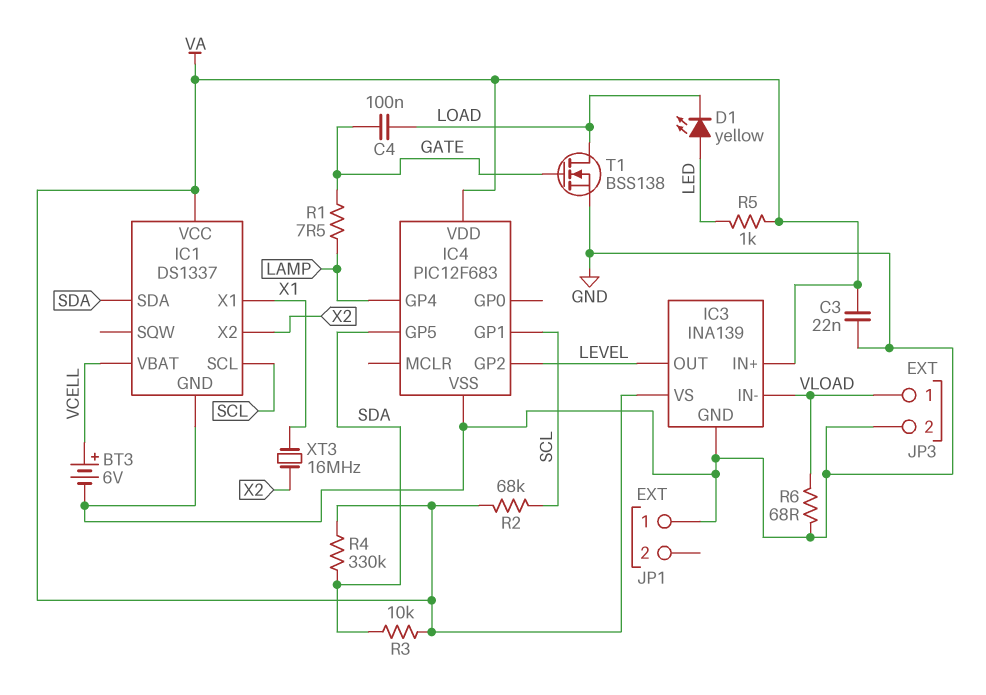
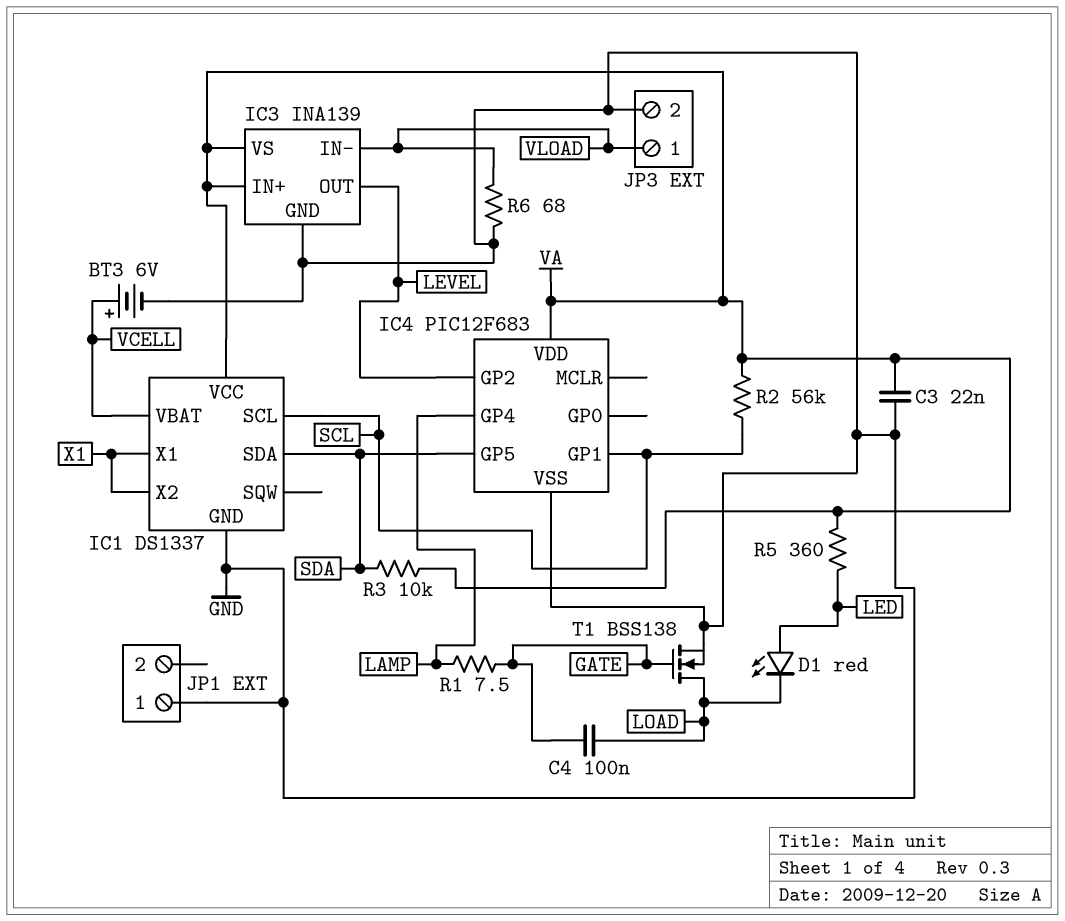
D1: LED yellow (A LED, K LOAD) -> LED red (A LED, K LOAD)
IC1 pin X2: X2 -> X1
R2: 68k (SCL, VA) -> 56k (SCL, VA)
R4: 330k (SDA, VA) -> none
R5: 1k (LED, VA) -> 360 (LED, VA)
XT3: 16MHz (X1, X2) -> none

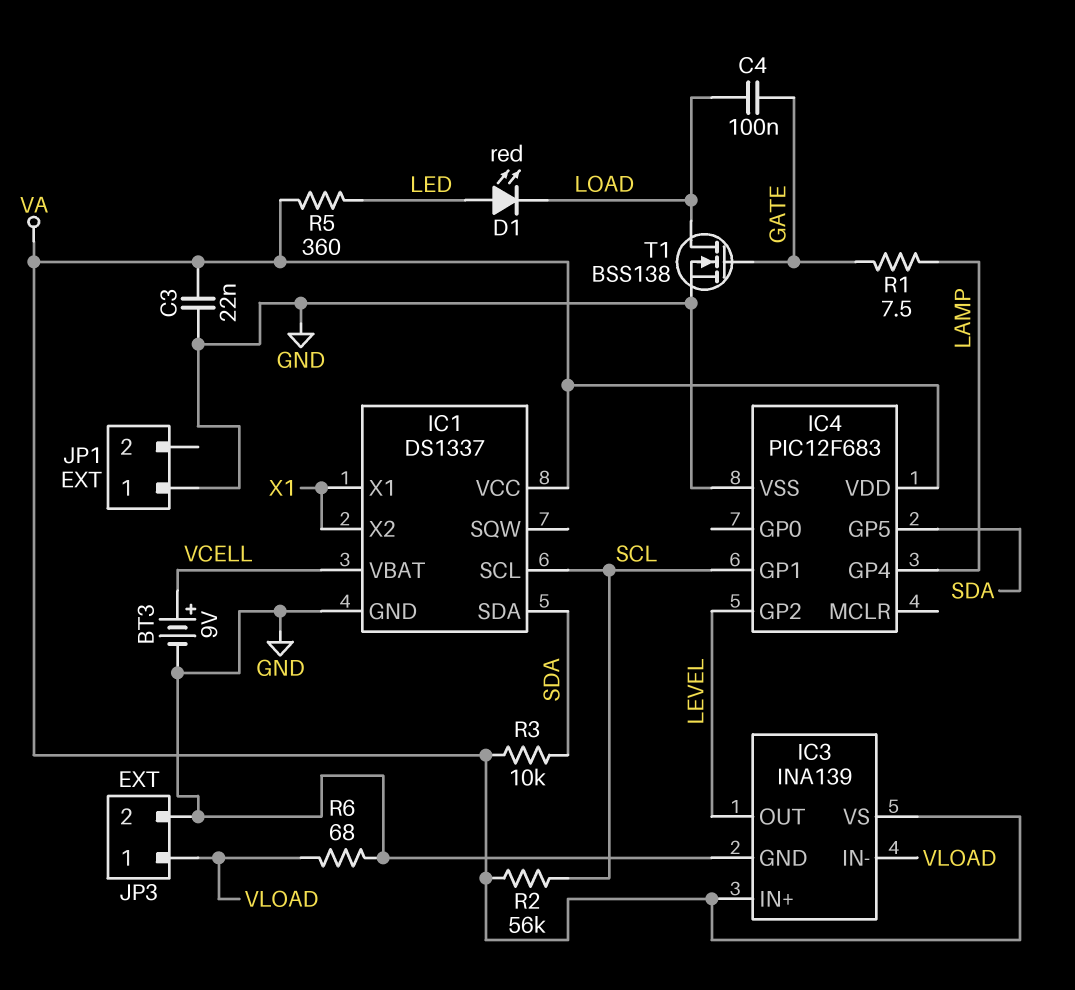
BT3: 6V (plus VCELL, minus GND) -> 9V (plus VCELL, minus GND)

